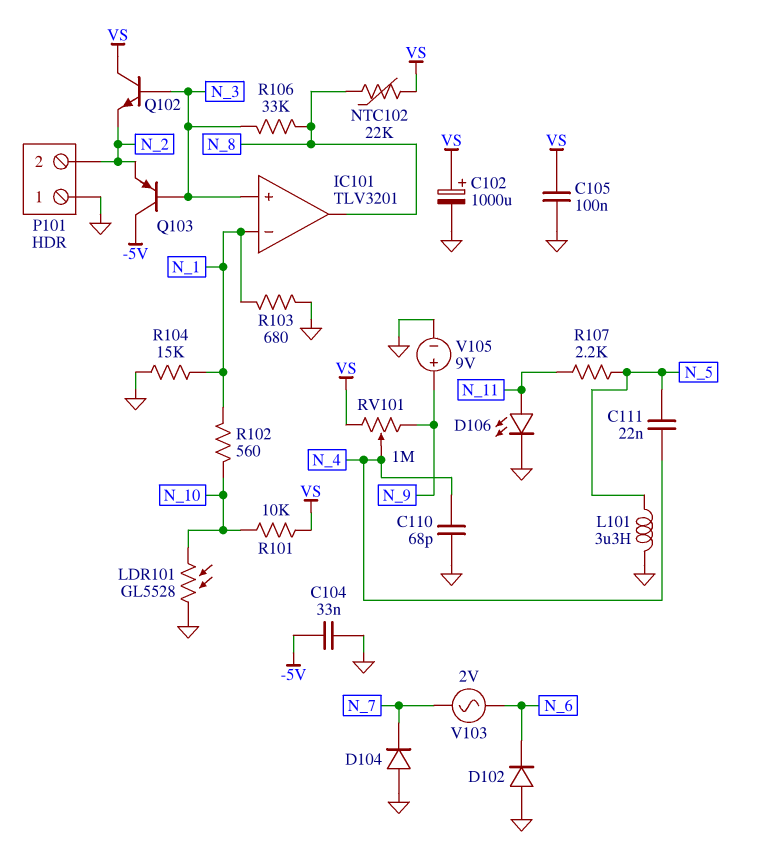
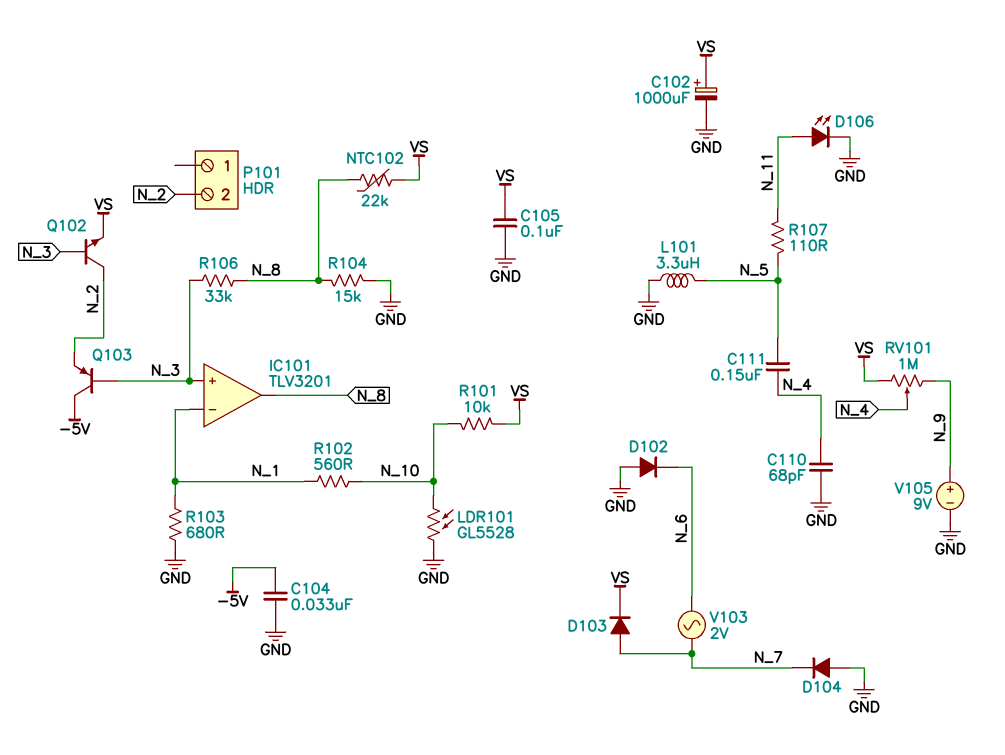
C111: 22nF (N_4, N_5) -> 150nF (N_4, N_5)
D103: none -> diode (A N_7, K VS)
P101 pin 1: GND -> none
Q102: NPN (B N_3, C VS, E N_2) -> NPN (B N_3, C N_2, E VS)
R104: 15k (GND, N_1) -> 15k (GND, N_8)
R107: 2.2k (N_5, N_11) -> 110 (N_5, N_11)

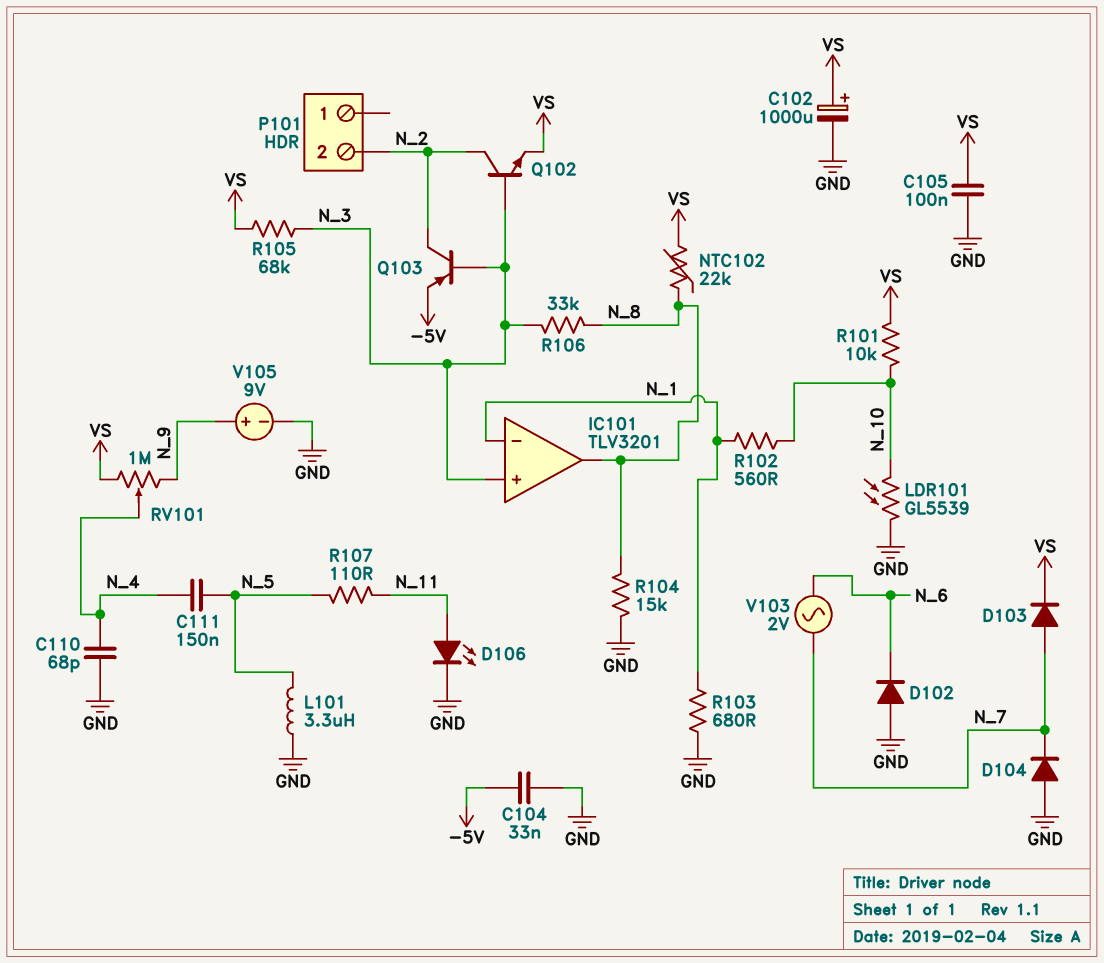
LDR101: GL5528 (GND, N_10) -> GL5539 (GND, N_10)
Q103: PNP (B N_3, C -5V, E N_2) -> PNP (B N_3, C N_2, E -5V)
R105: none -> 68k (N_3, VS)

